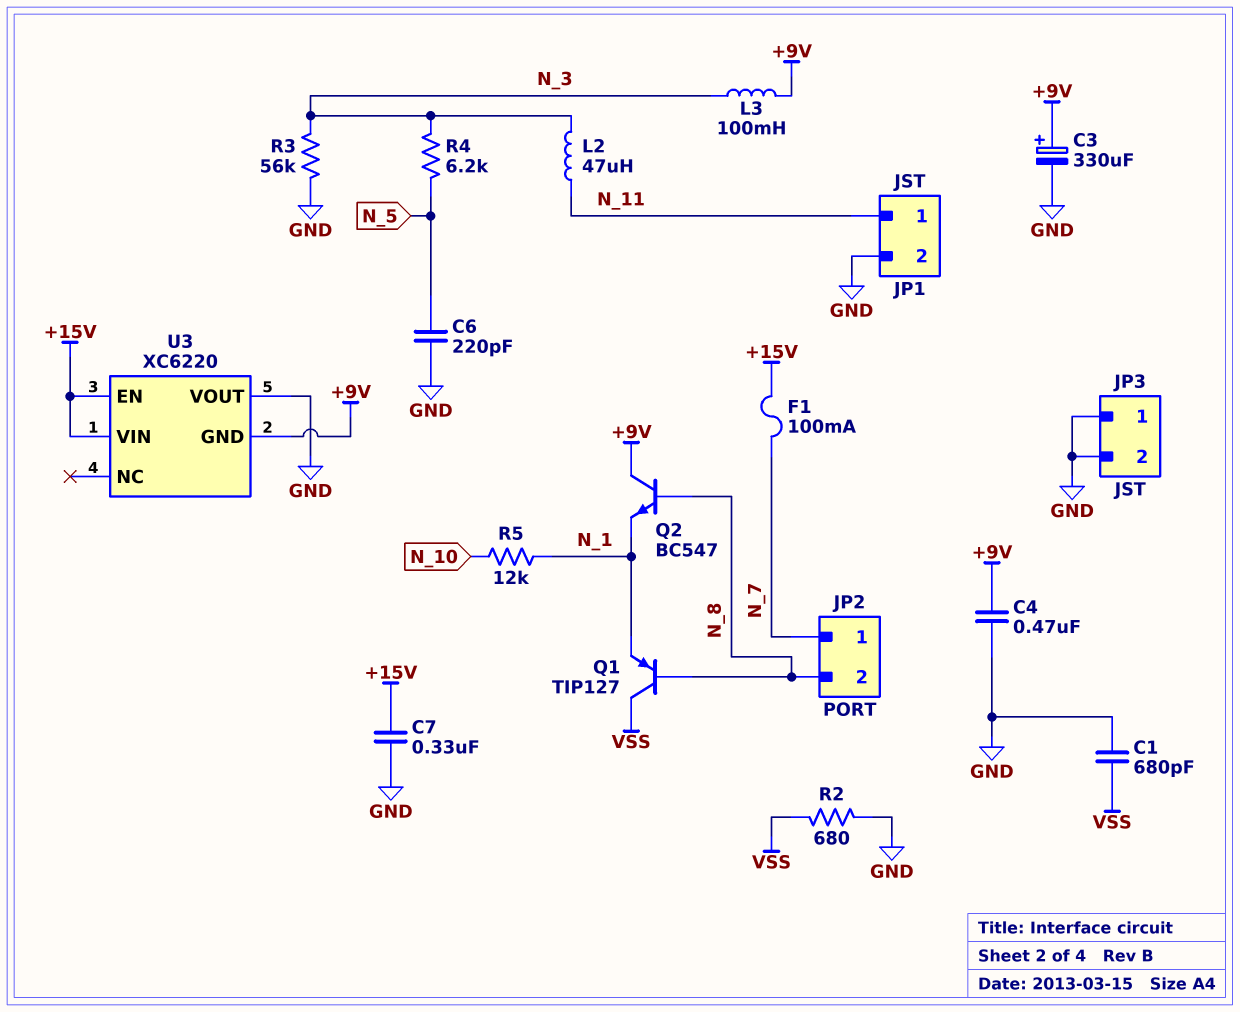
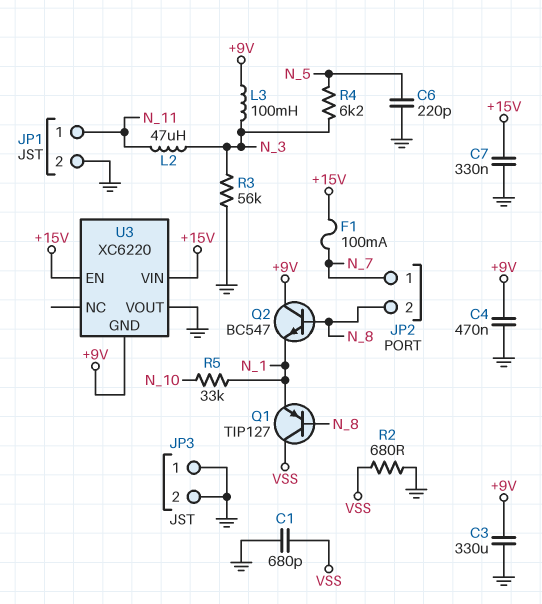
C3: 330uF (plus +9V, minus GND) -> 330uF (+9V, GND)
R5: 12k (N_1, N_10) -> 33k (N_1, N_10)

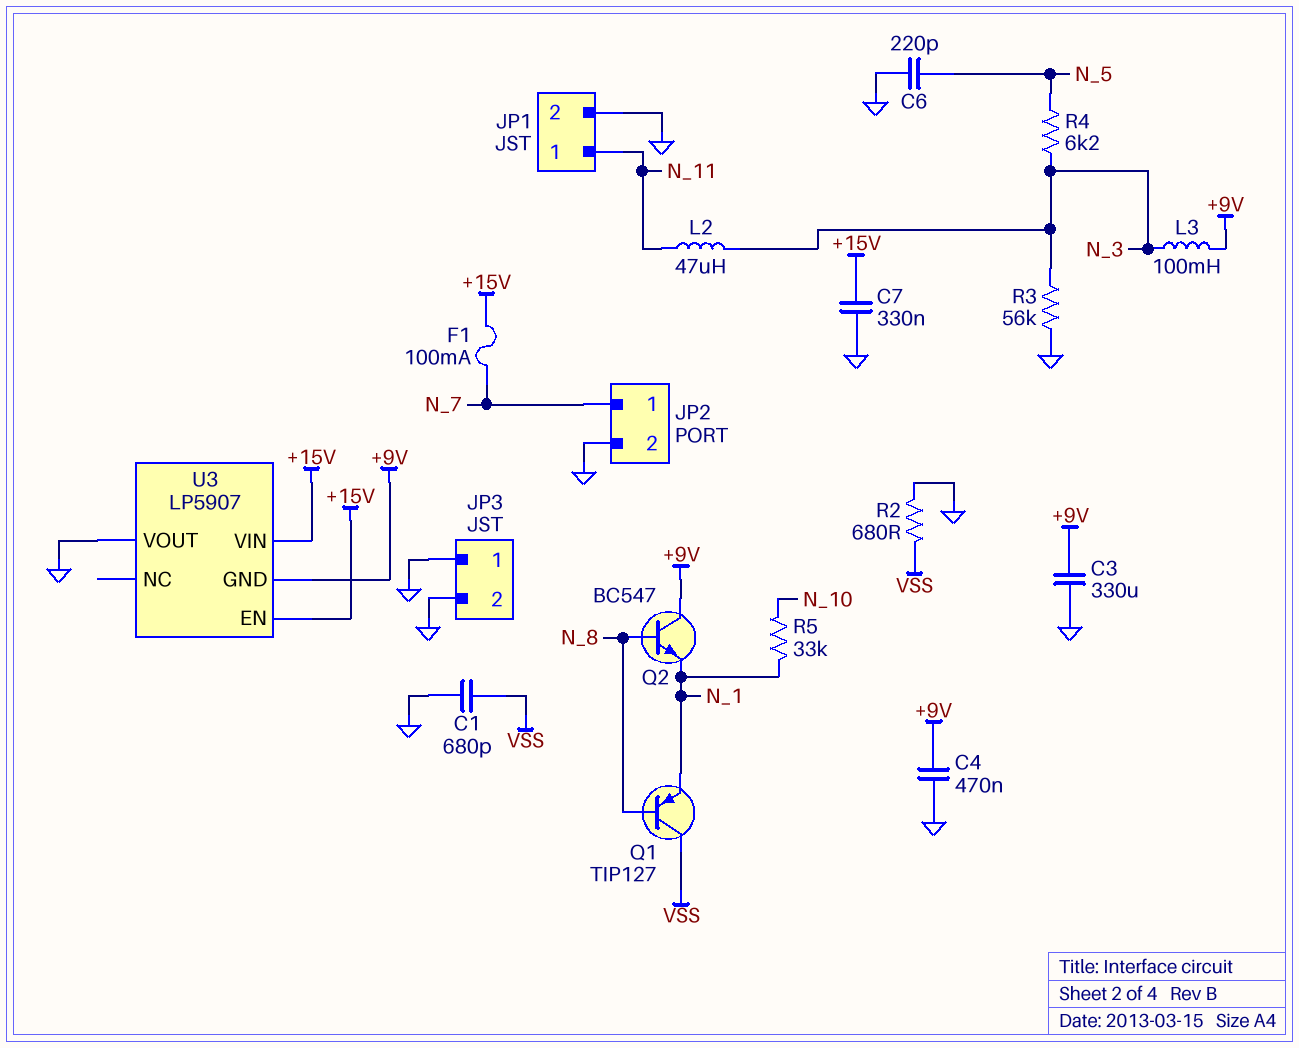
JP2 pin 2: N_8 -> GND
U3: XC6220 -> LP5907

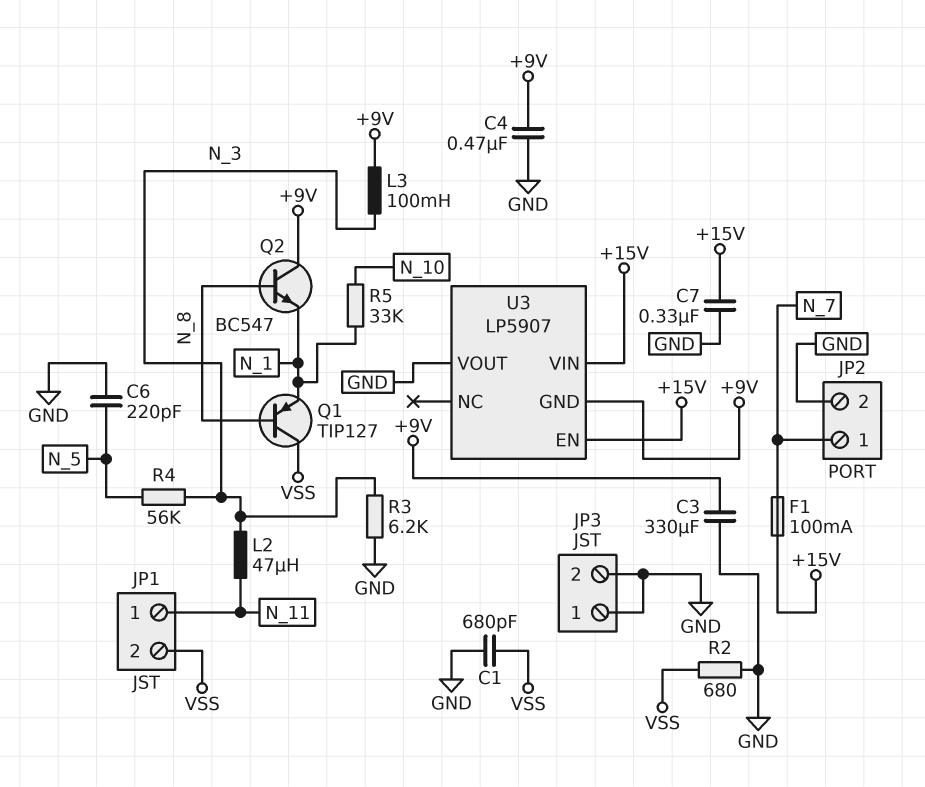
JP1 pin 2: GND -> VSS
R3: 56k (GND, N_3) -> 6.2k (GND, N_3)
R4: 6.2k (N_3, N_5) -> 56k (N_3, N_5)

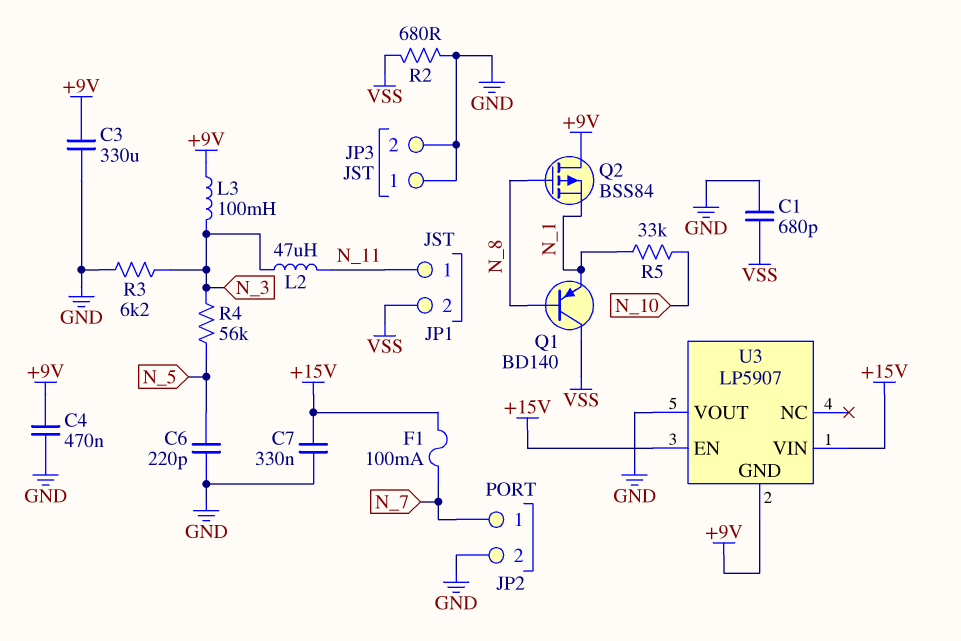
Q1: PNP TIP127 (B N_8, C VSS, E N_1) -> PNP BD140 (B N_8, C VSS, E N_1)
Q2: NPN BC547 (B N_8, C +9V, E N_1) -> PMOS BSS84 (G N_8, D +9V, S N_1)

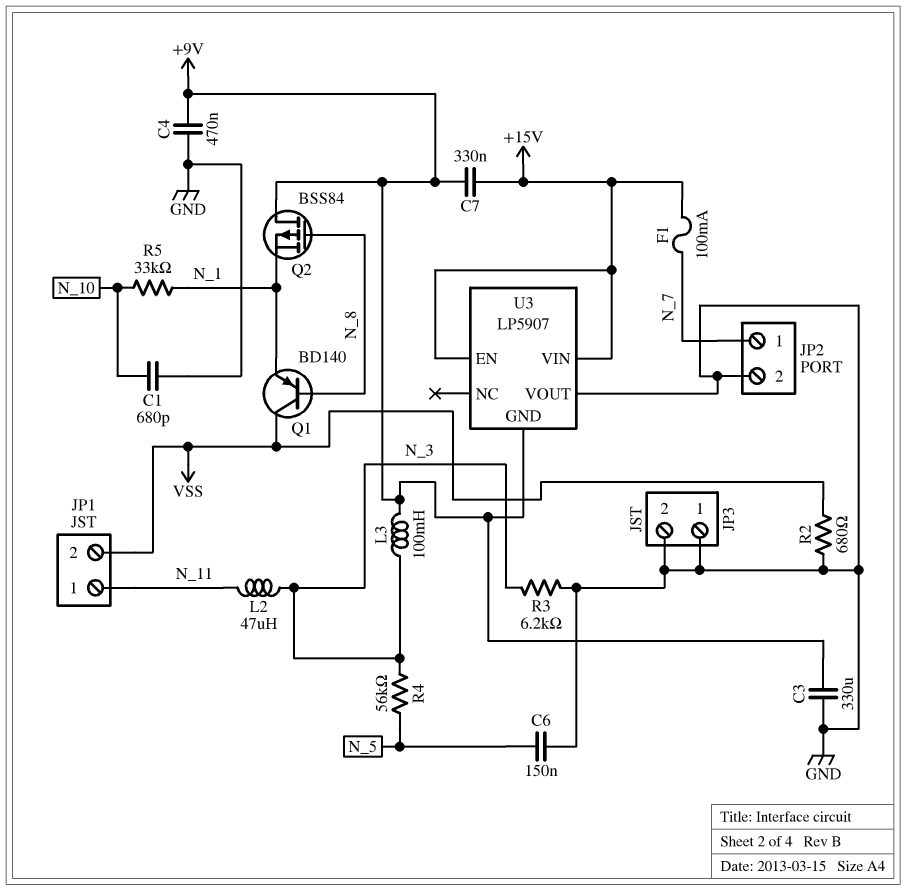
C1: 680pF (GND, VSS) -> 680pF (GND, N_10)
C6: 220pF (GND, N_5) -> 150nF (GND, N_5)
C7: 330nF (+15V, GND) -> 330nF (+9V, +15V)

